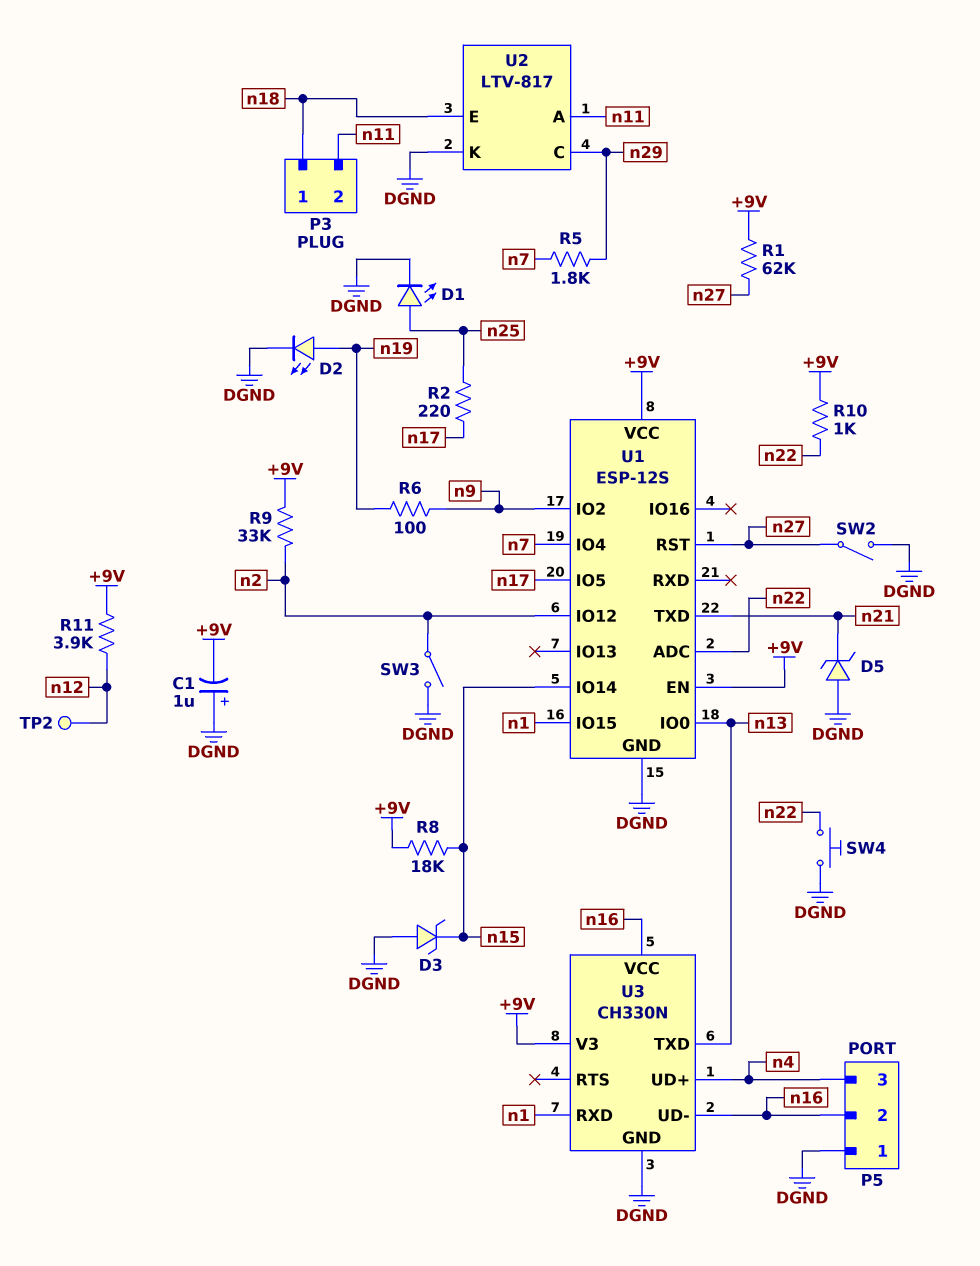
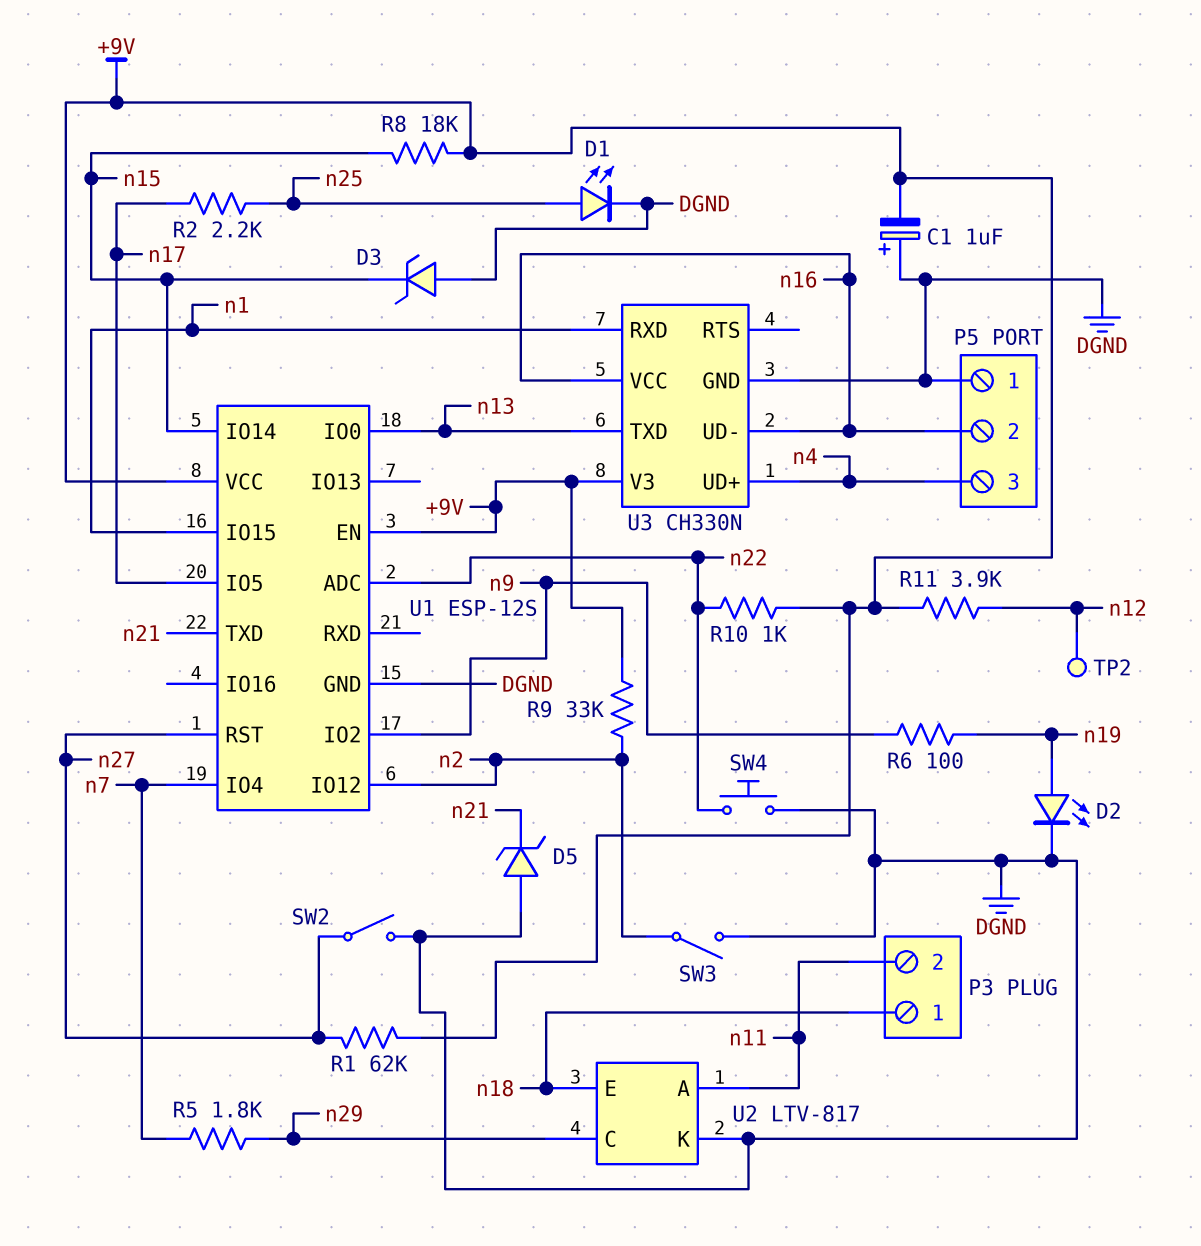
R2: 220 (n17, n25) -> 2.2k (n17, n25)

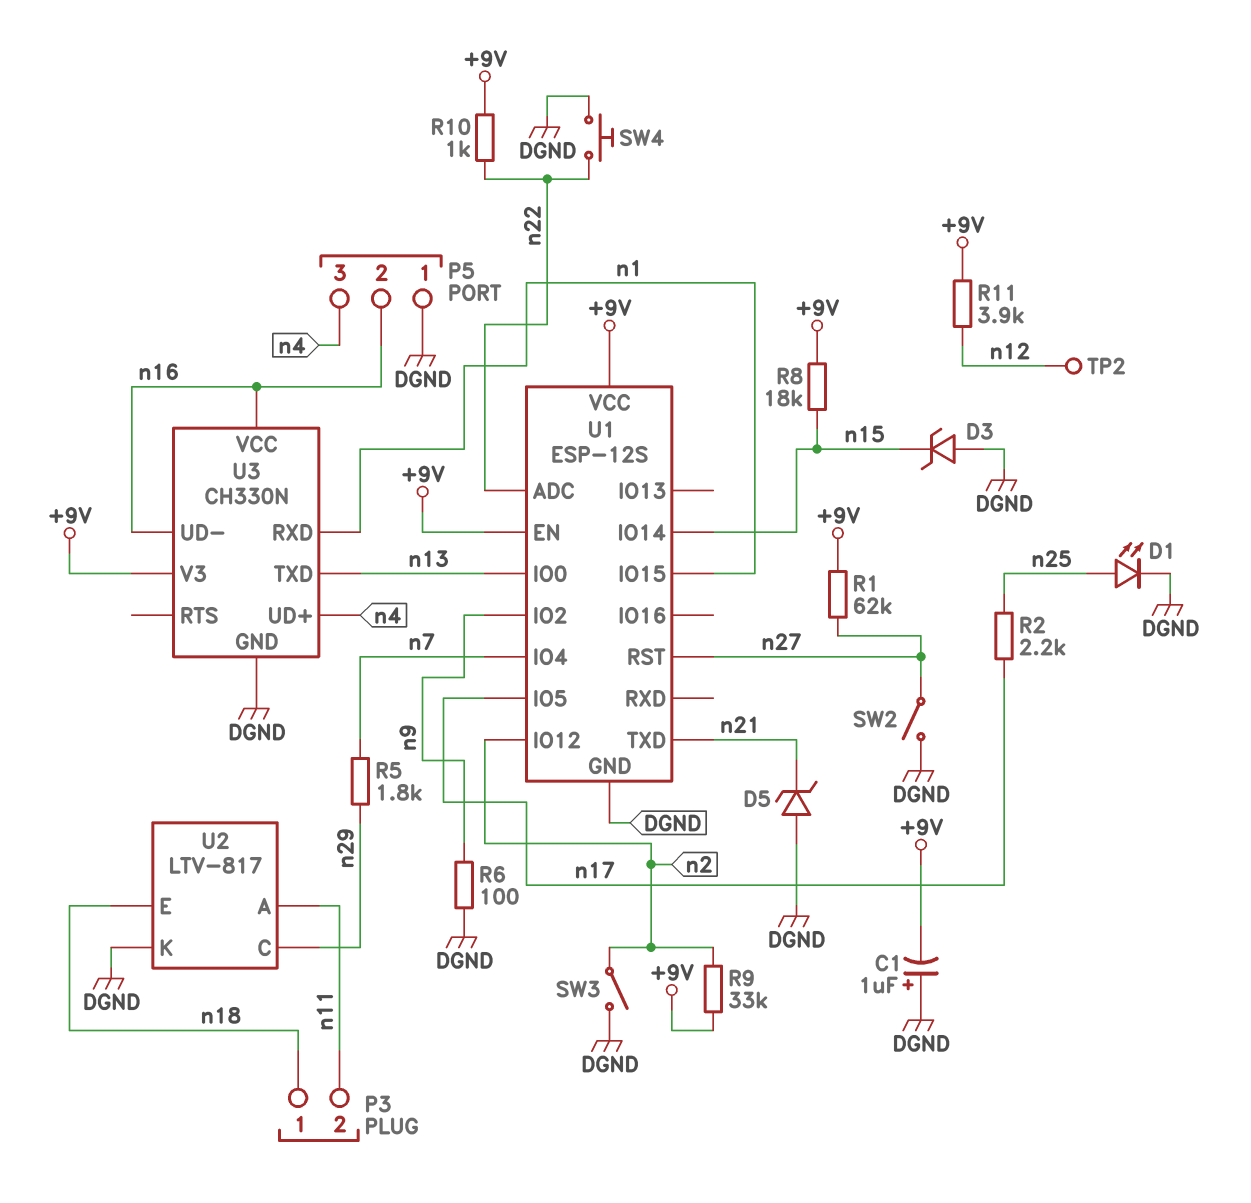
D2: LED (A n19, K DGND) -> none
R6: 100 (n9, n19) -> 100 (DGND, n9)

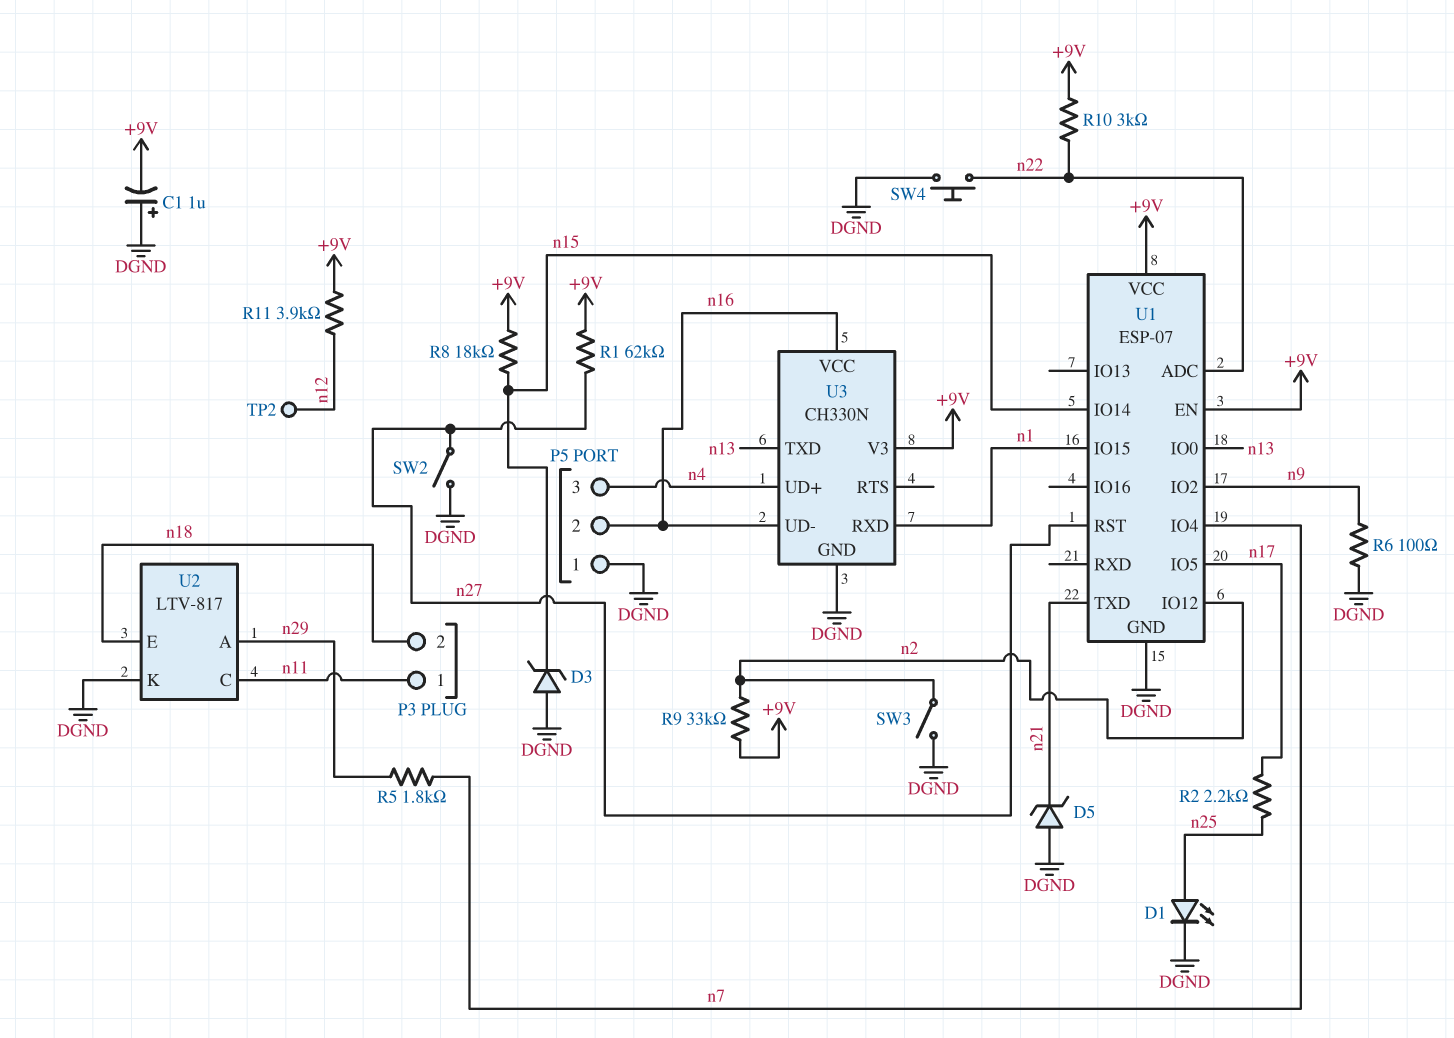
P3 pin 1: n18 -> n11
P3 pin 2: n11 -> n18
R10: 1k (+9V, n22) -> 3k (+9V, n22)
U1: ESP-12S -> ESP-07
U2 pin A: n11 -> n29
U2 pin C: n29 -> n11

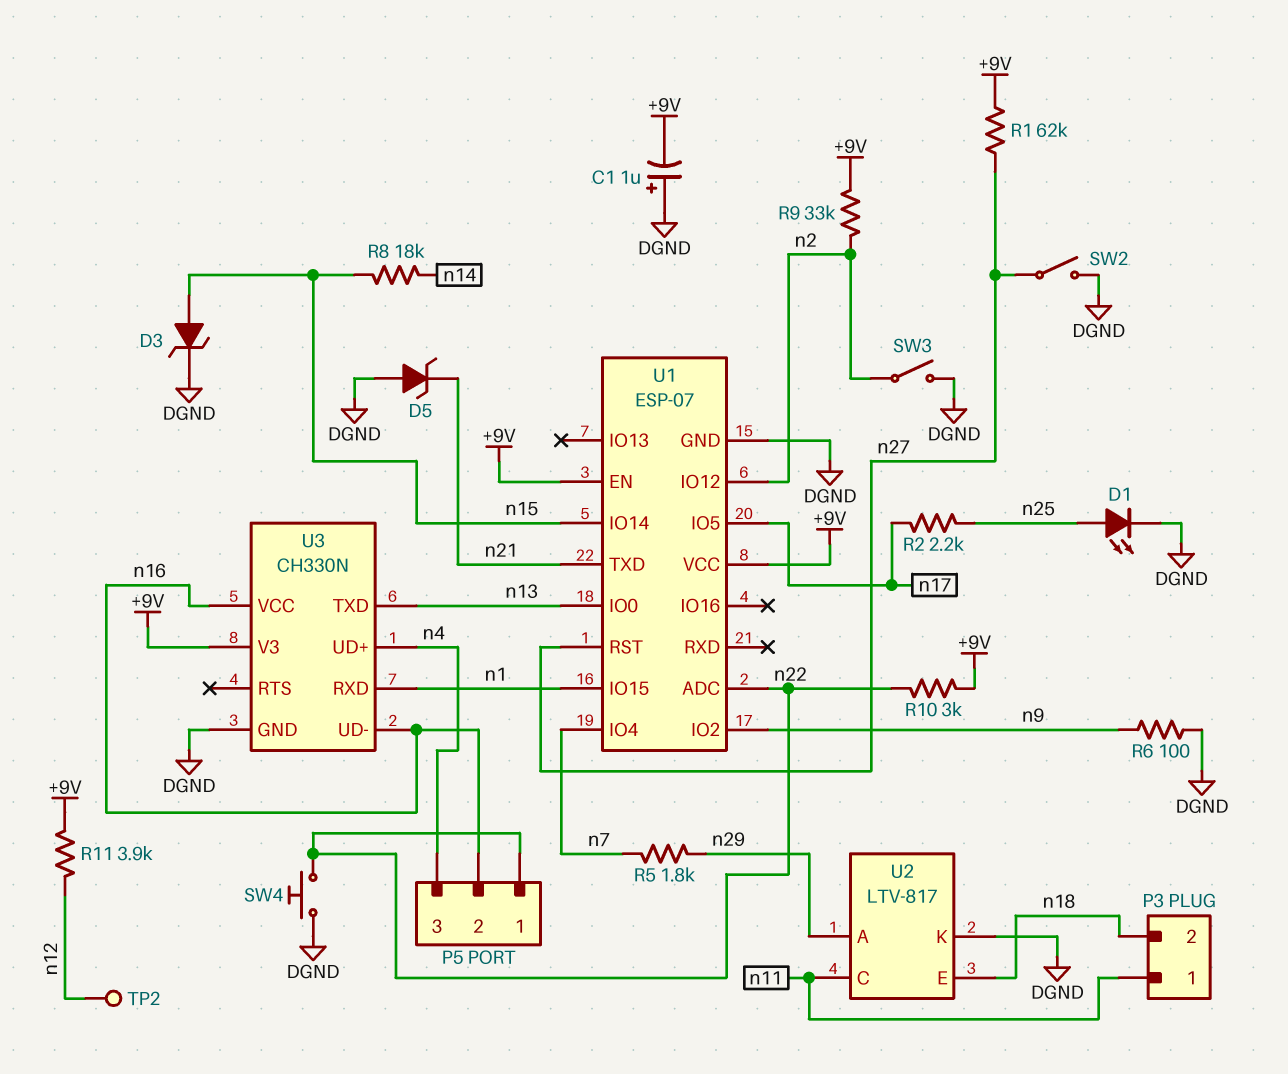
D3: zener (A DGND, K n15) -> zener (A n15, K DGND)
P5 pin 1: DGND -> n22
R8: 18k (+9V, n15) -> 18k (n14, n15)

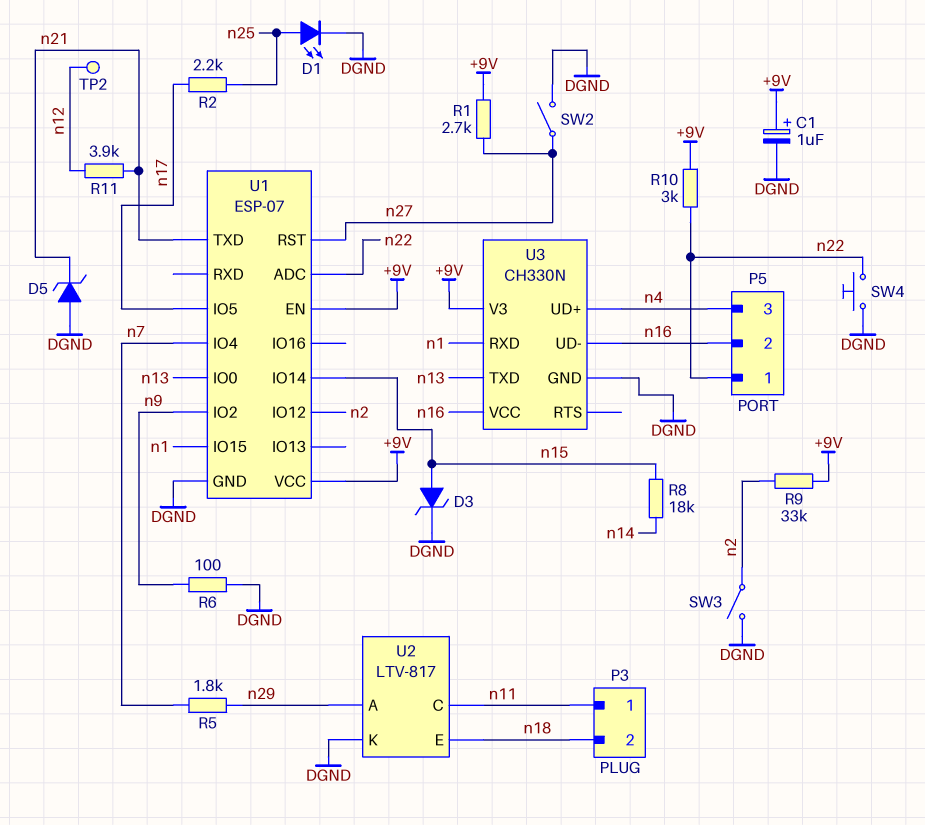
C1: 1uF (plus DGND, minus +9V) -> 1uF (plus +9V, minus DGND)
R1: 62k (+9V, n27) -> 2.7k (+9V, n27)
R11: 3.9k (+9V, n12) -> 3.9k (n12, n21)

